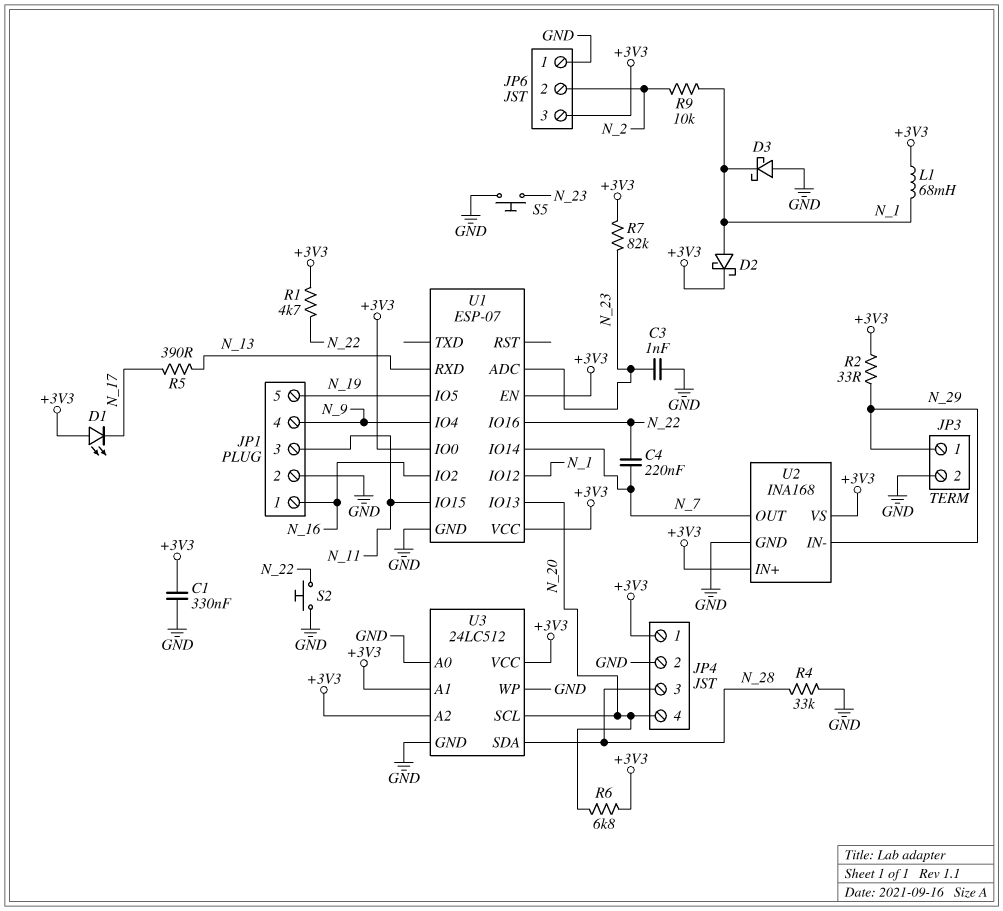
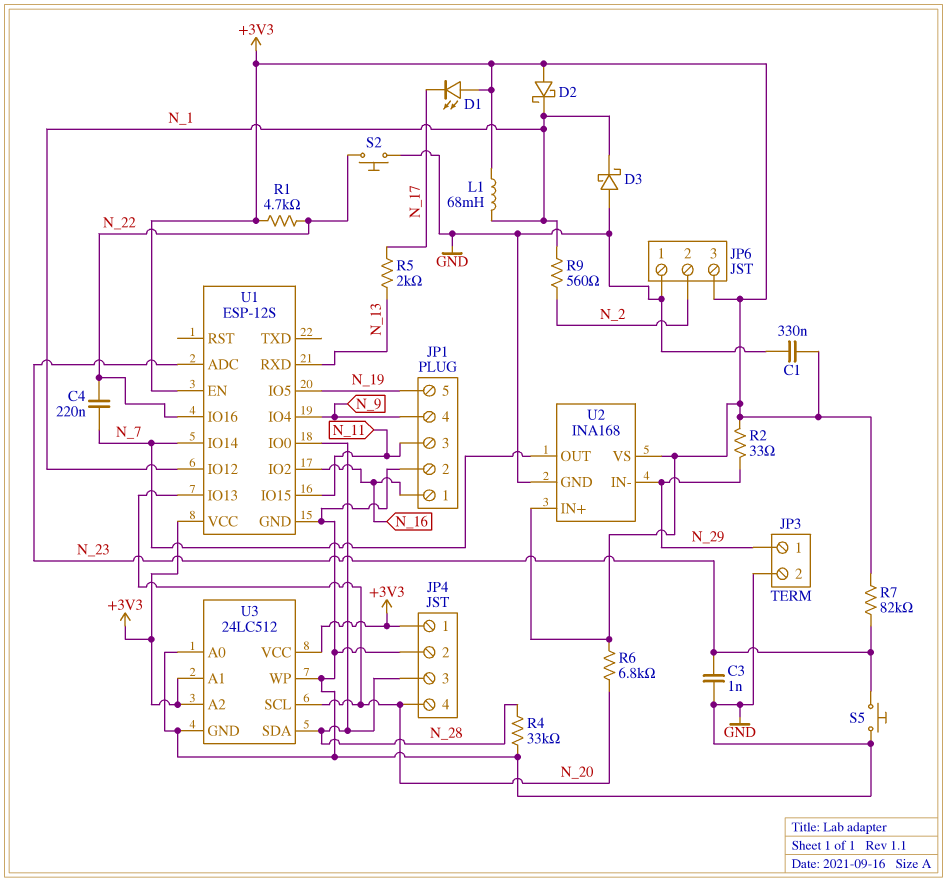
D2: schottky (A N_1, K +3V3) -> schottky (A +3V3, K N_1)
R5: 390 (N_13, N_17) -> 2k (N_13, N_17)
R9: 10k (N_1, N_2) -> 560 (N_1, N_2)
U1: ESP-07 -> ESP-12S
U1 pin IO0: +3V3 -> N_28

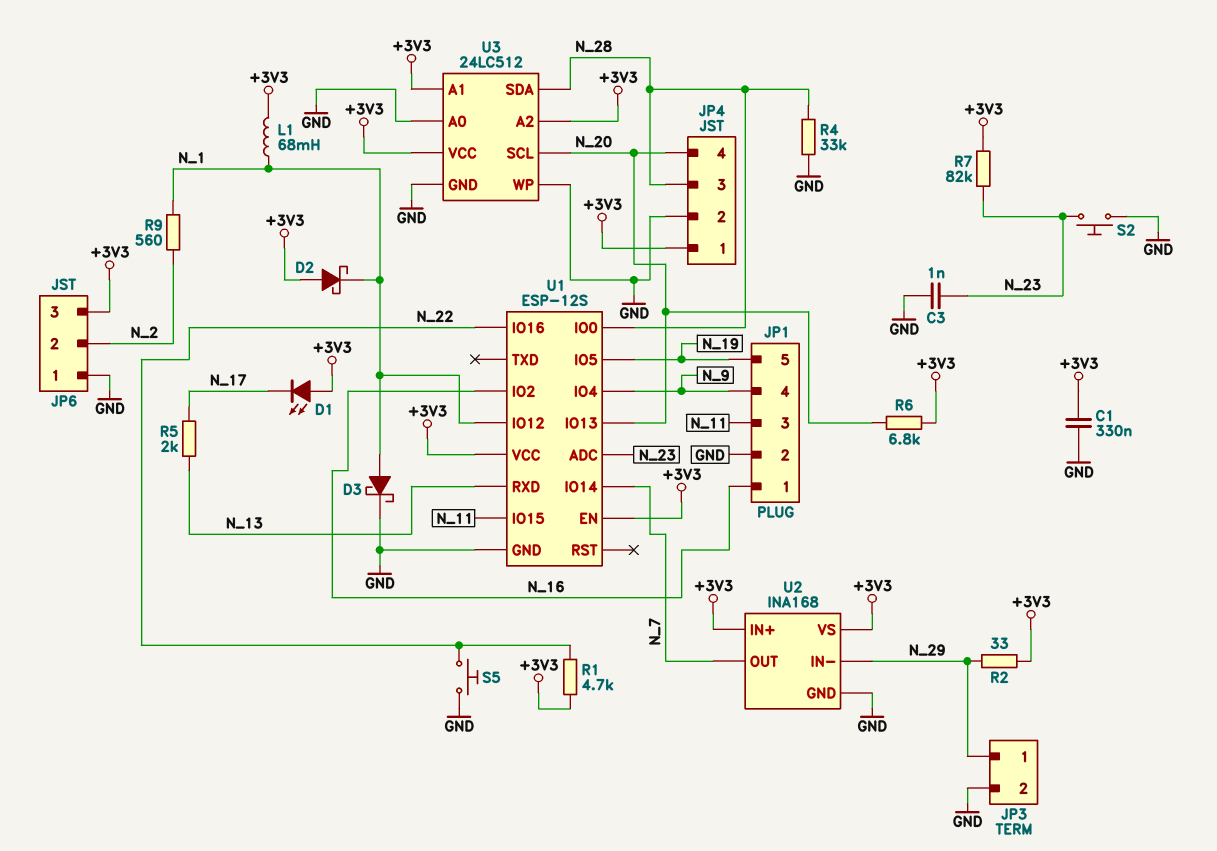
C4: 220nF (N_7, N_22) -> none
D3: schottky (A GND, K N_1) -> schottky (A N_1, K GND)
S2: button (GND, N_22) -> button (GND, N_23)
S5: button (GND, N_23) -> button (GND, N_22)

